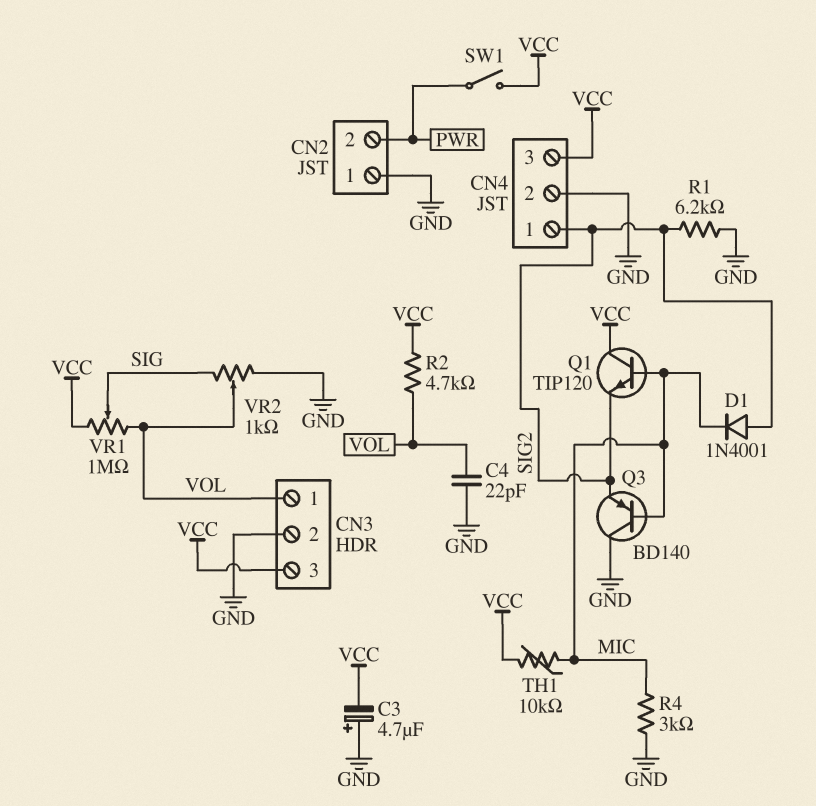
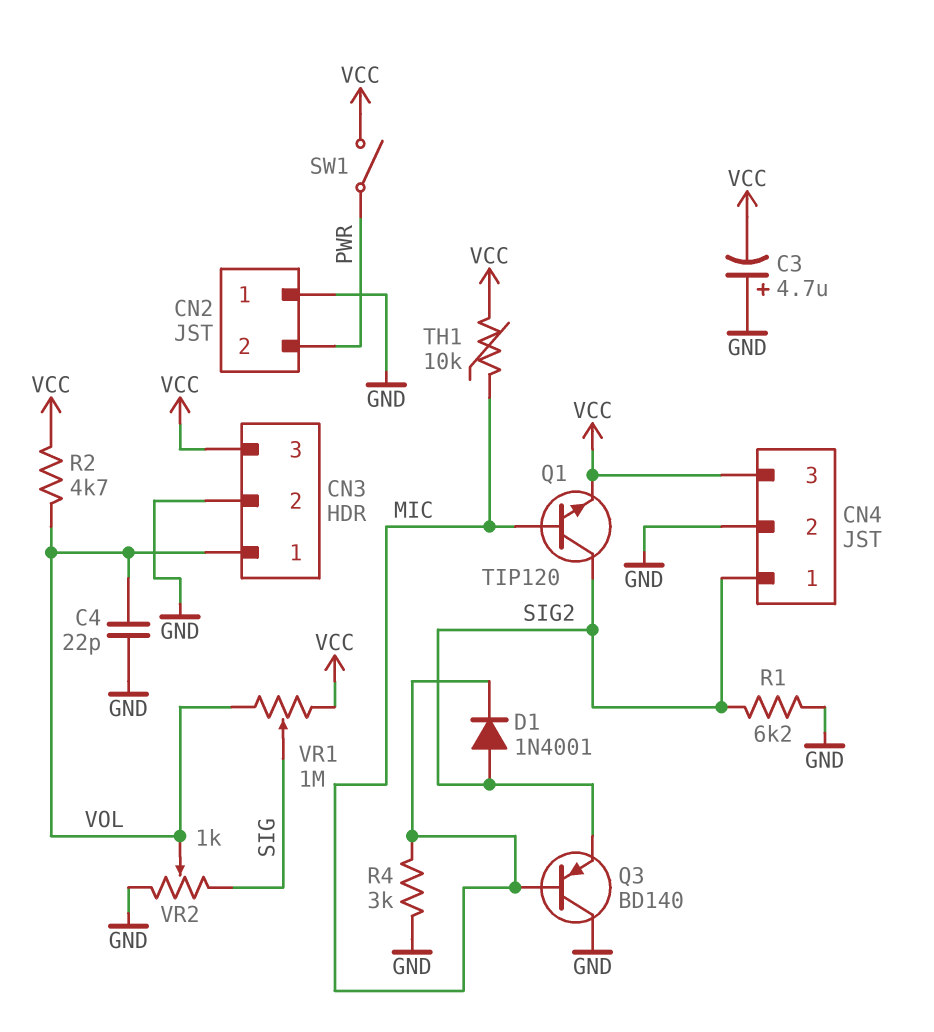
Q1: NPN TIP120 (B MIC, C VCC, E SIG2) -> NPN TIP120 (B MIC, C SIG2, E VCC)

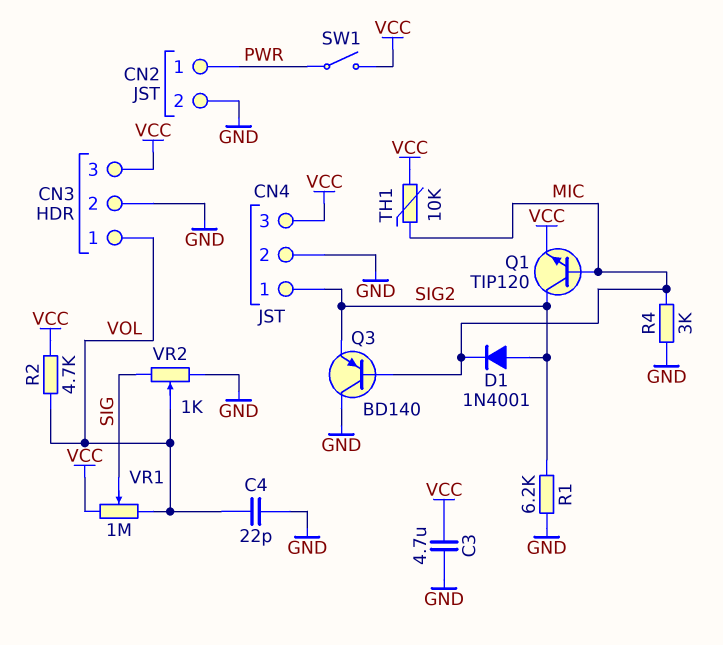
C3: 4.7uF (plus GND, minus VCC) -> 4.7uF (GND, VCC)
CN2 pin 1: GND -> PWR
CN2 pin 2: PWR -> GND

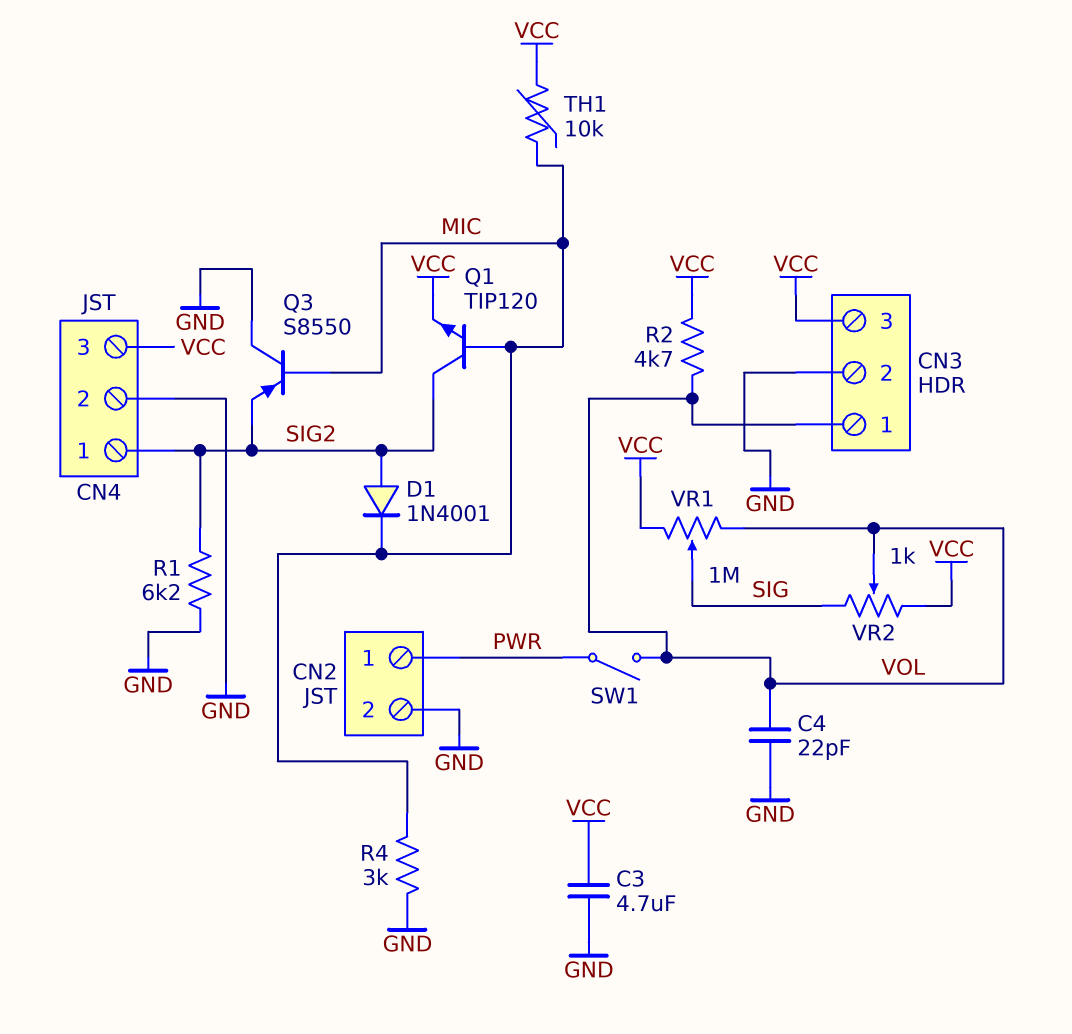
Q3: PNP BD140 (B MIC, C GND, E SIG2) -> PNP S8550 (B MIC, C GND, E SIG2)
SW1: switch (PWR, VCC) -> switch (PWR, VOL)
VR2: 1k (GND, SIG, wiper VOL) -> 1k (SIG, VCC, wiper VOL)

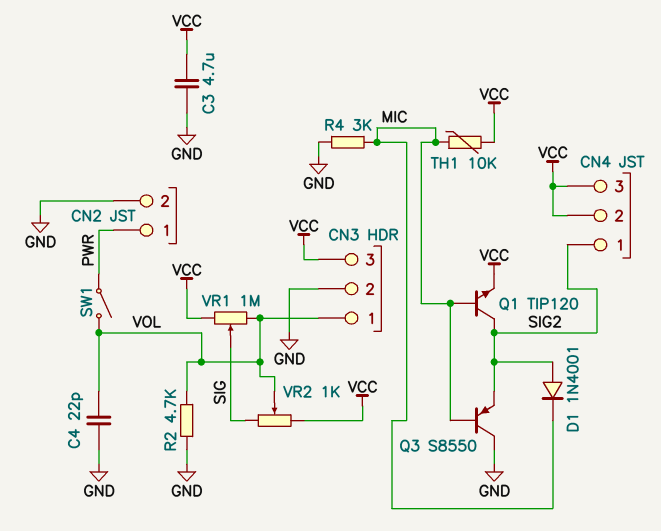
CN4 pin 2: GND -> VCC
R1: 6.2k (GND, SIG2) -> none
R2: 4.7k (VCC, VOL) -> 4.7k (GND, VOL)

